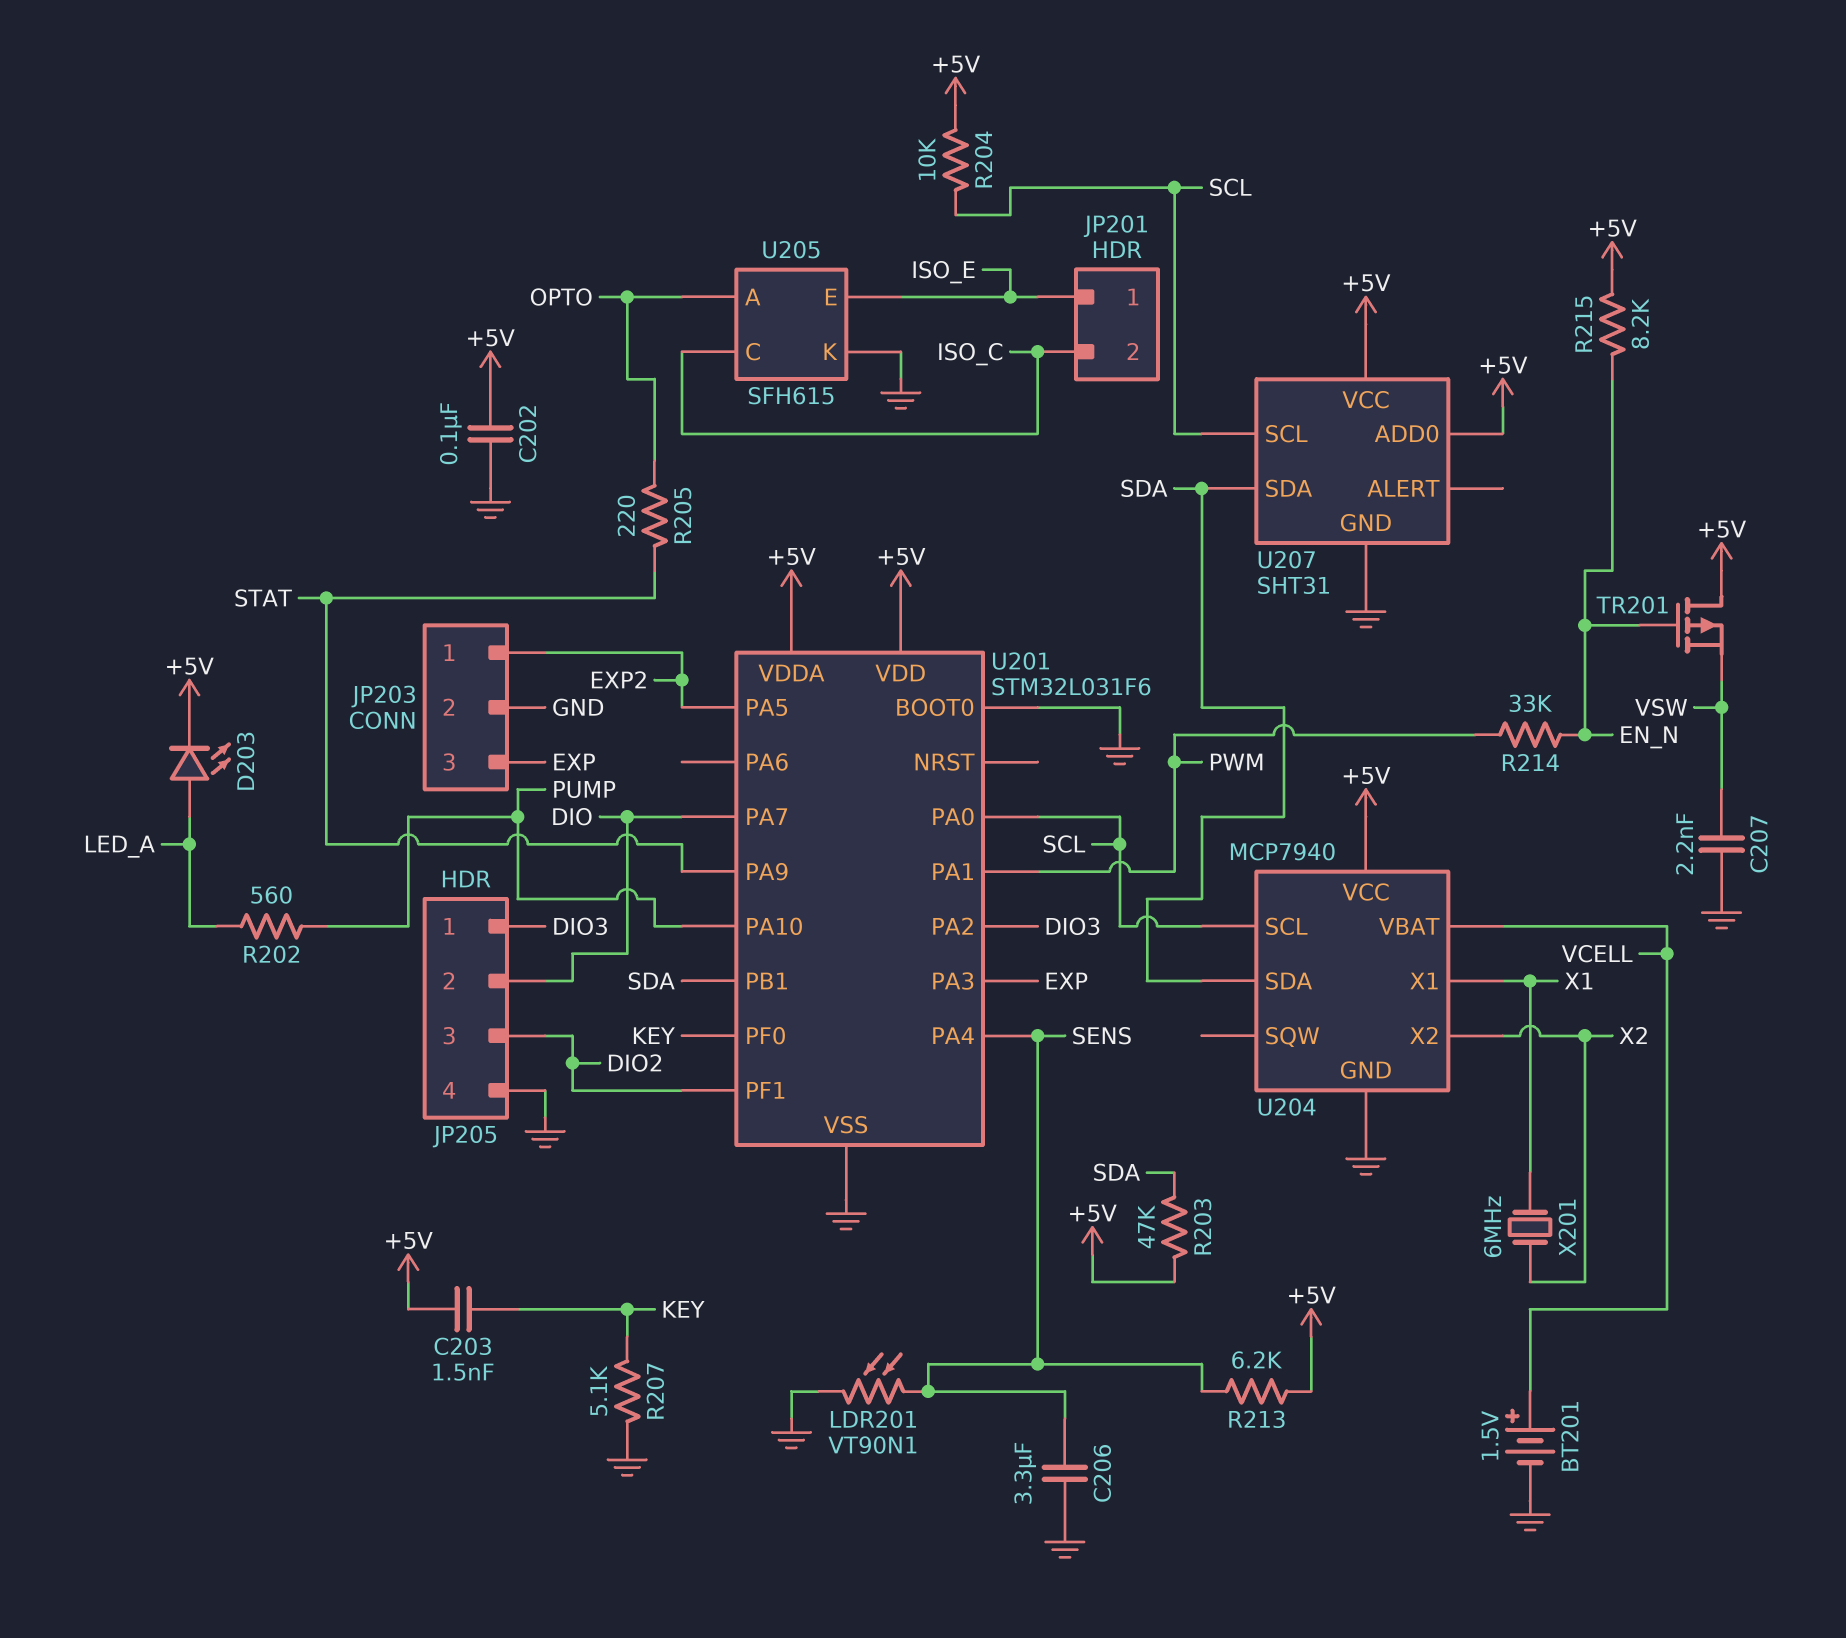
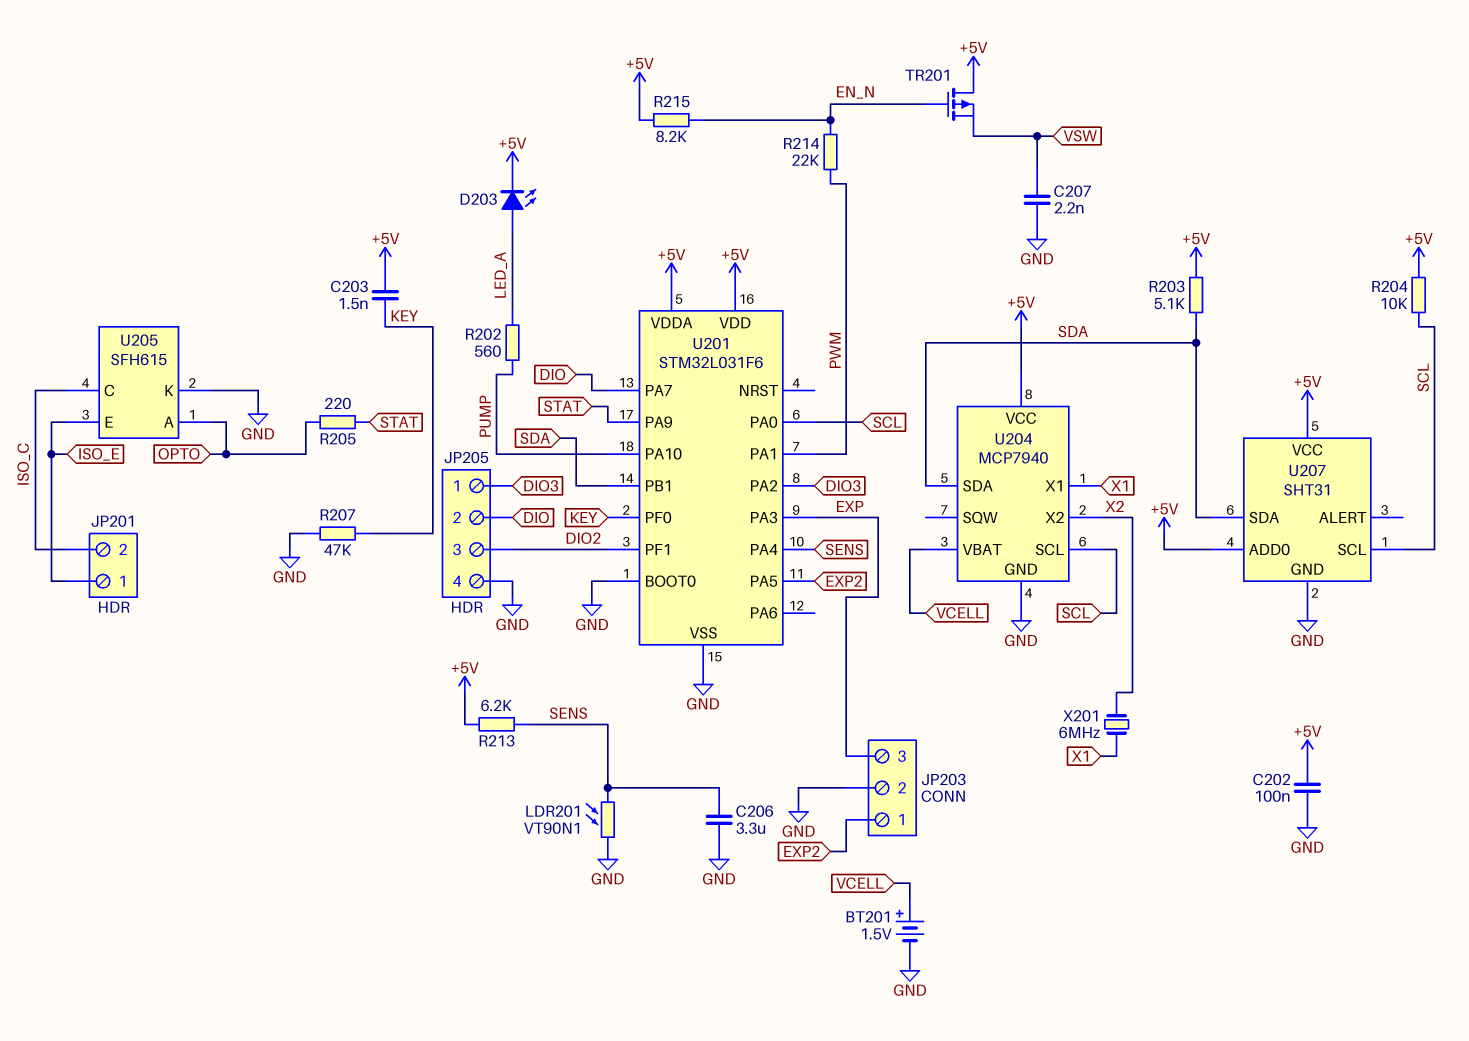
R203: 47k (+5V, SDA) -> 5.1k (+5V, SDA)
R207: 5.1k (GND, KEY) -> 47k (GND, KEY)
R214: 33k (EN_N, PWM) -> 22k (EN_N, PWM)

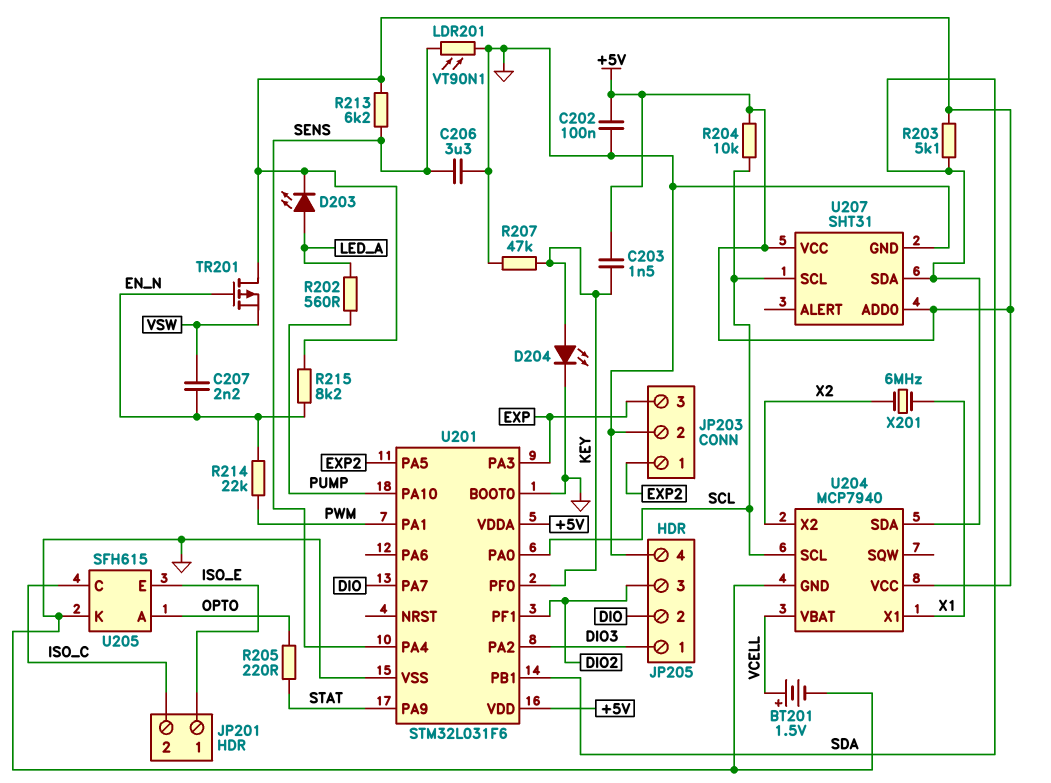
C207: 2.2nF (GND, VSW) -> 2.2nF (EN_N, VSW)
D204: none -> LED (A KEY, K GND)

